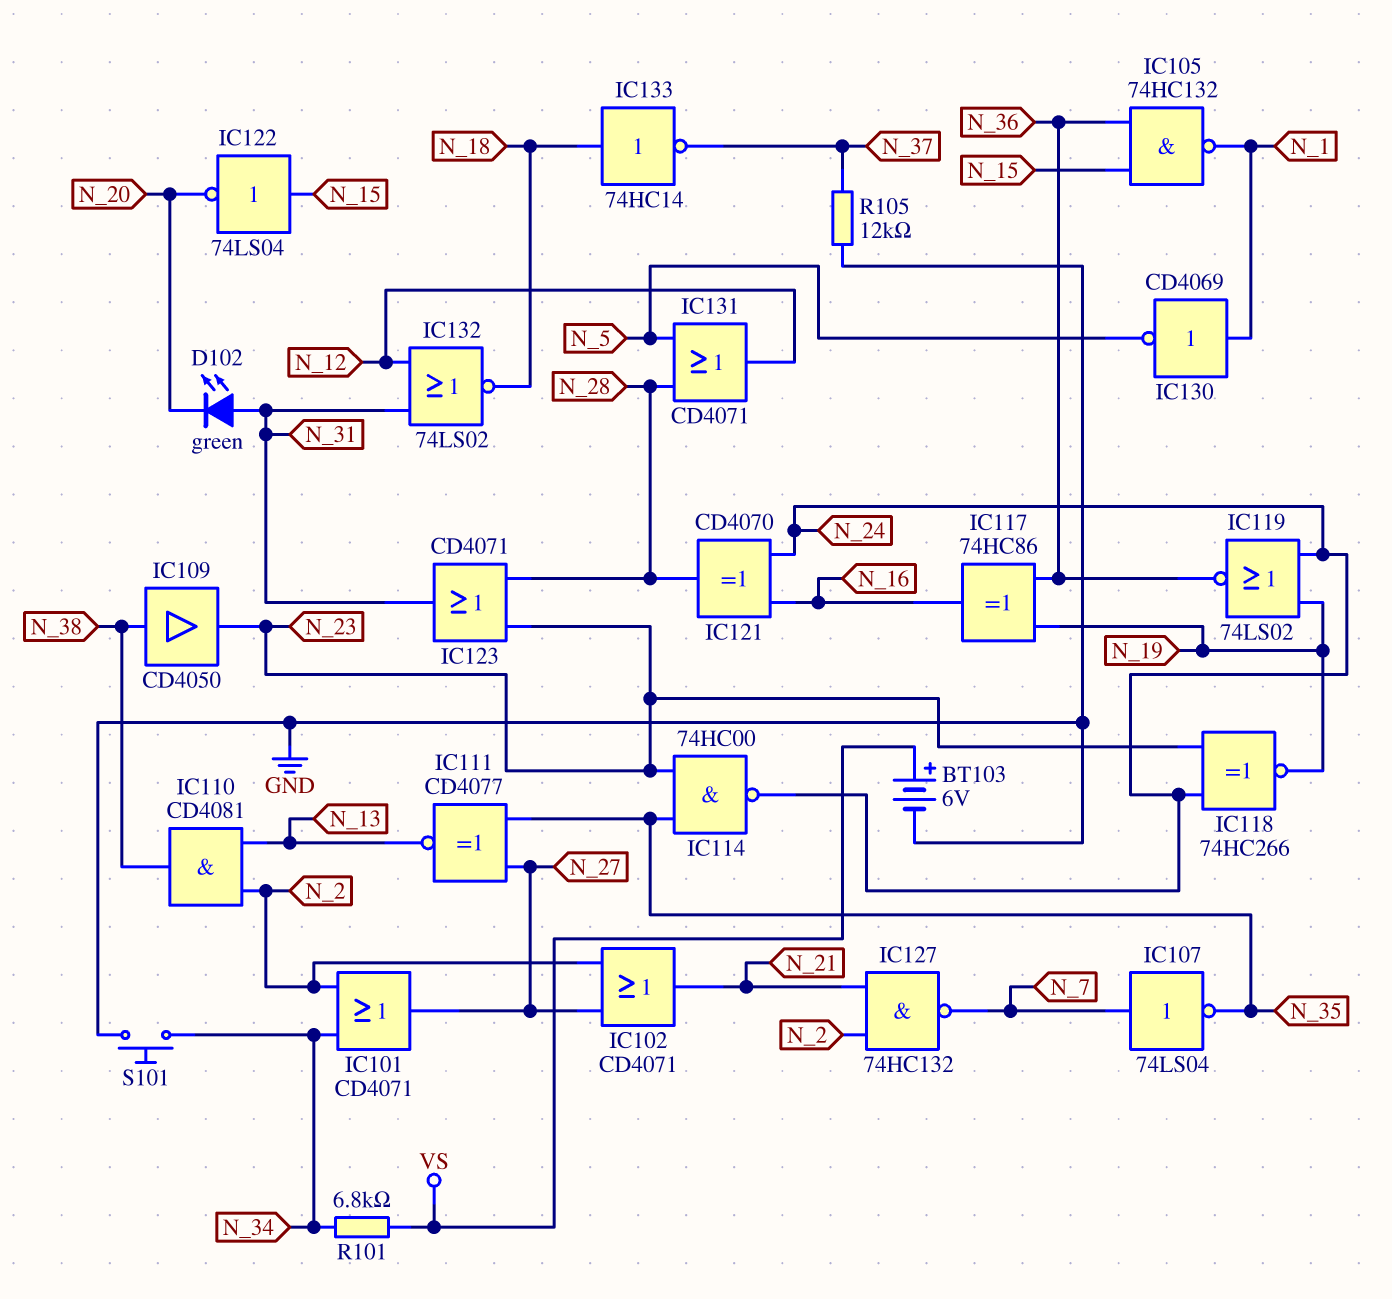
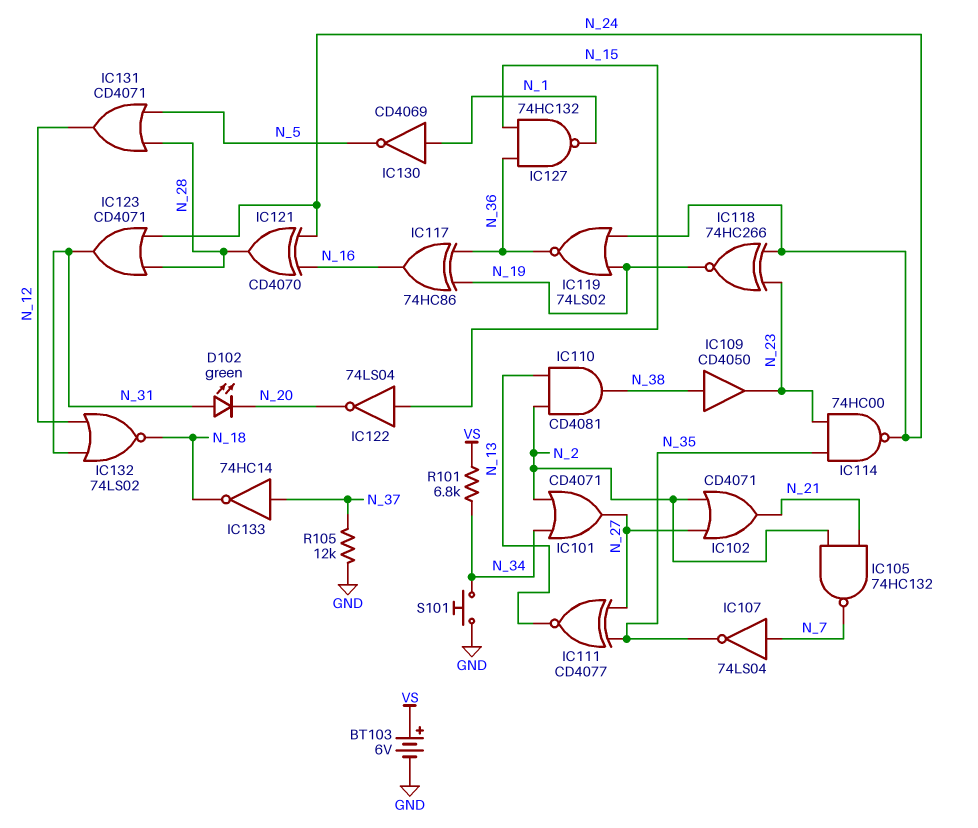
IC105: NAND 74HC132 (in N_15, in N_36, out N_1) -> NAND 74HC132 (in N_2, in N_21, out N_7)
IC123: OR CD4071 (in N_23, in N_28, out N_31) -> OR CD4071 (in N_24, in N_28, out N_31)
IC127: NAND 74HC132 (in N_2, in N_21, out N_7) -> NAND 74HC132 (in N_15, in N_36, out N_1)
IC133: NOT 74HC14 (in N_18, out N_37) -> NOT 74HC14 (in N_37, out N_18)

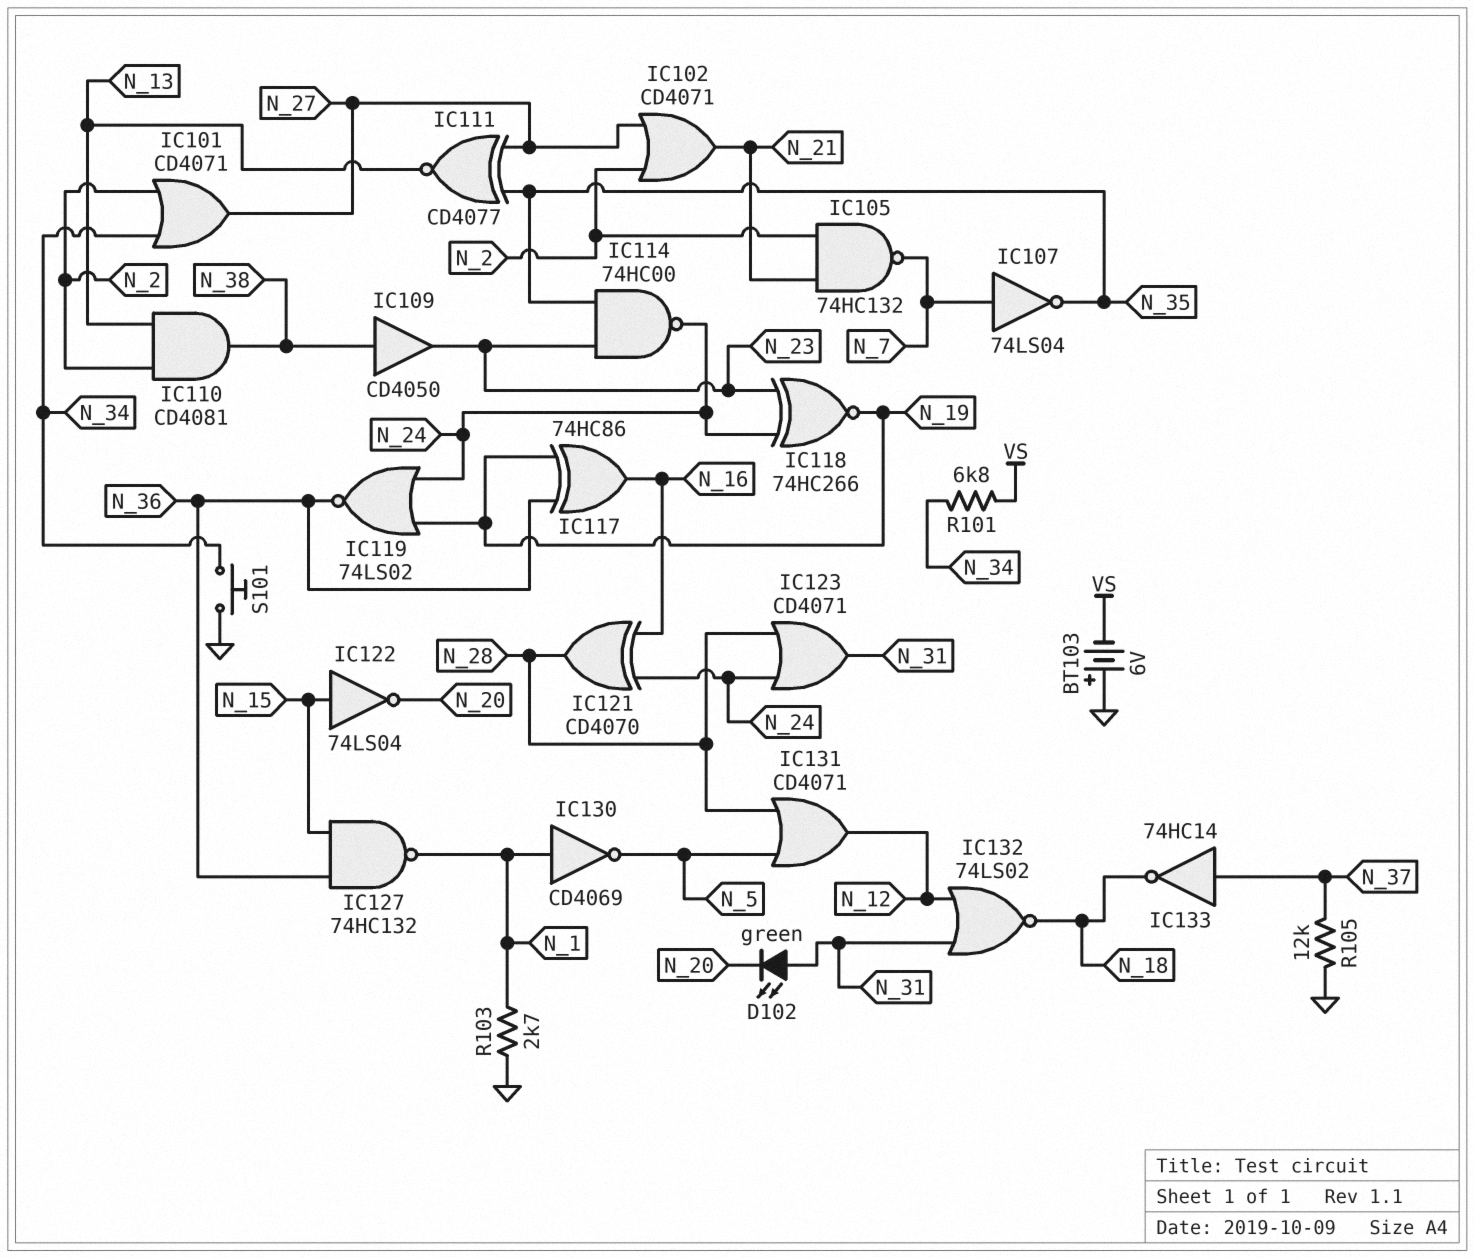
BT103: 6V (plus VS, minus GND) -> 6V (plus GND, minus VS)
R103: none -> 2.7k (GND, N_1)

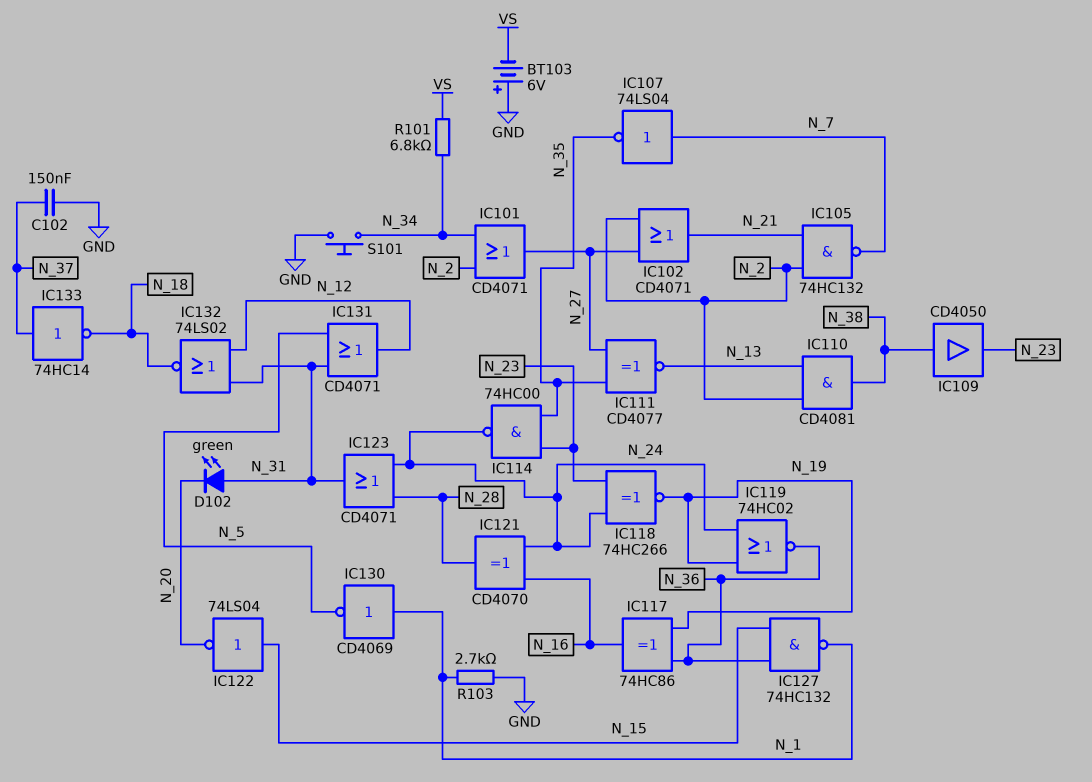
C102: none -> 150nF (GND, N_37)
IC119: NOR 74LS02 (in N_19, in N_24, out N_36) -> NOR 74HC02 (in N_19, in N_24, out N_36)
IC131: OR CD4071 (in N_5, in N_28, out N_12) -> OR CD4071 (in N_5, in N_31, out N_12)
R105: 12k (GND, N_37) -> none

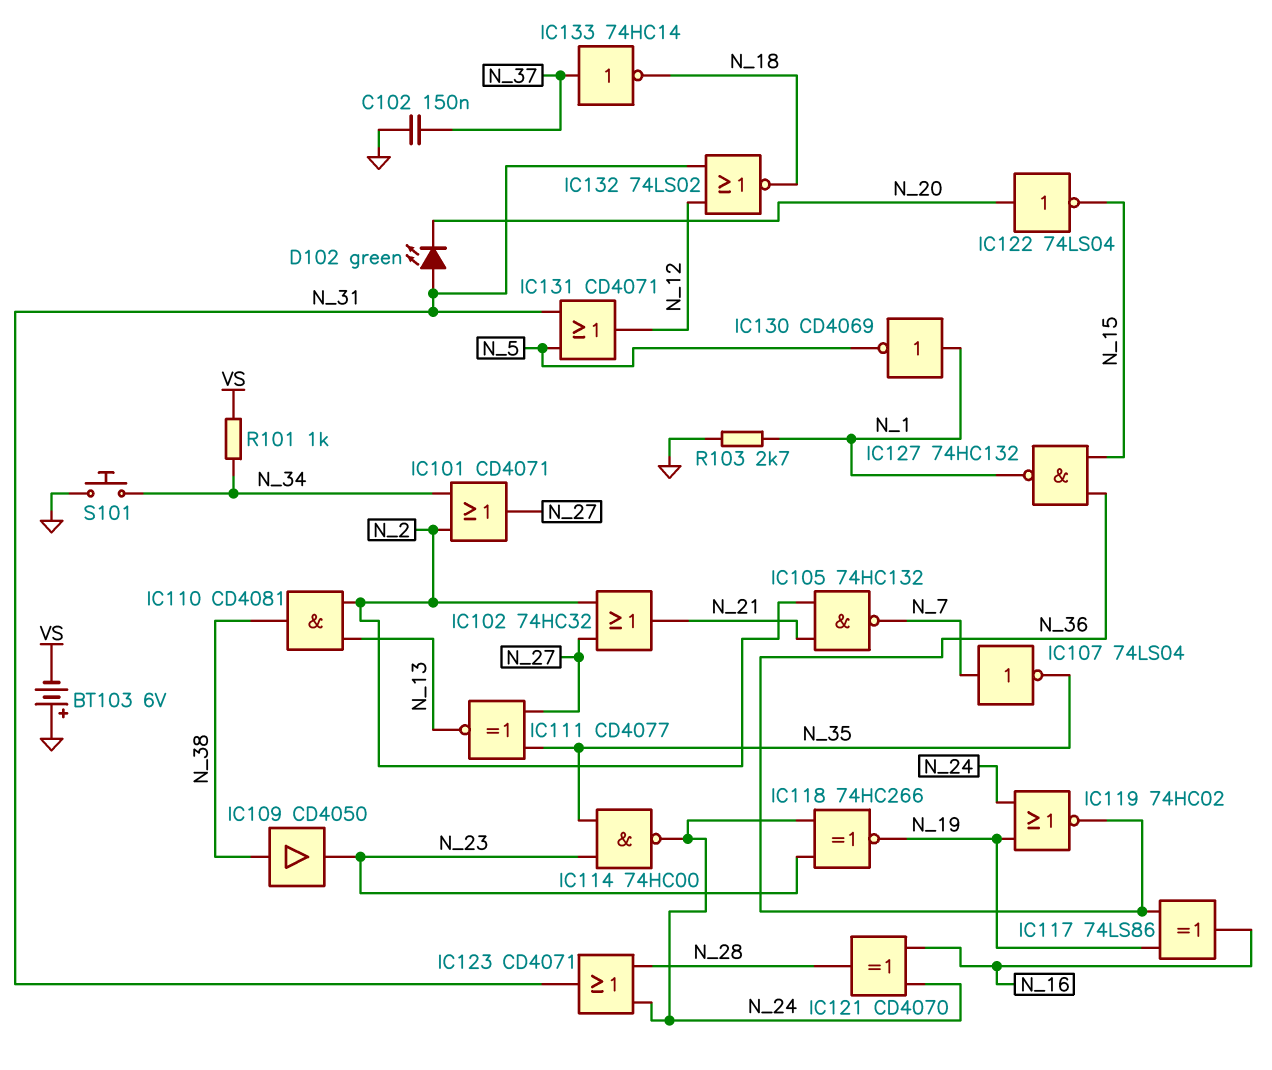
IC102: OR CD4071 (in N_2, in N_27, out N_21) -> OR 74HC32 (in N_2, in N_27, out N_21)
IC117: XOR 74HC86 (in N_19, in N_36, out N_16) -> XOR 74LS86 (in N_19, in N_36, out N_16)
IC122: NOT 74LS04 (in N_15, out N_20) -> NOT 74LS04 (in N_20, out N_15)
R101: 6.8k (N_34, VS) -> 1k (N_34, VS)

